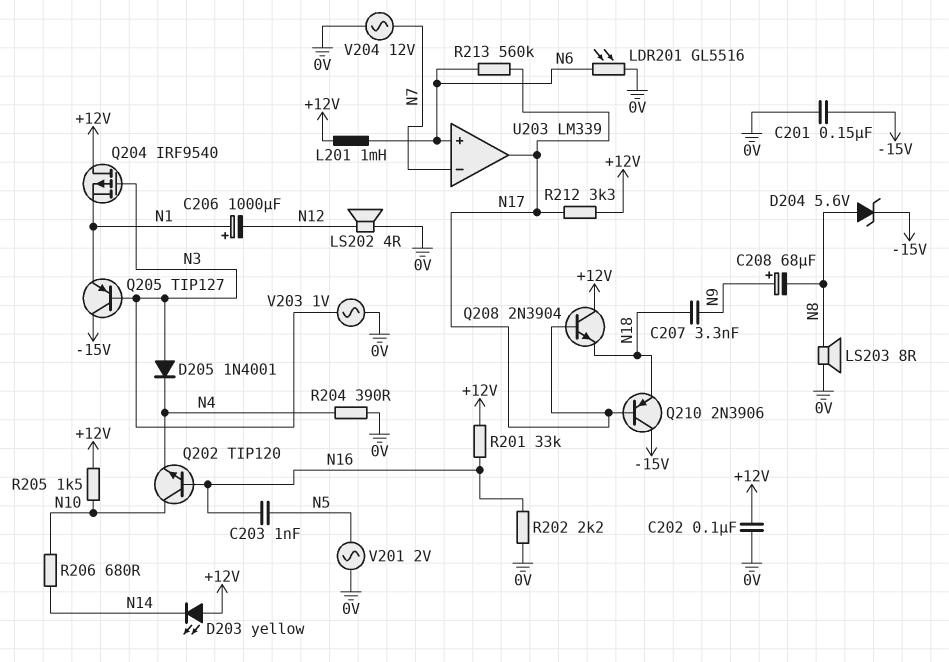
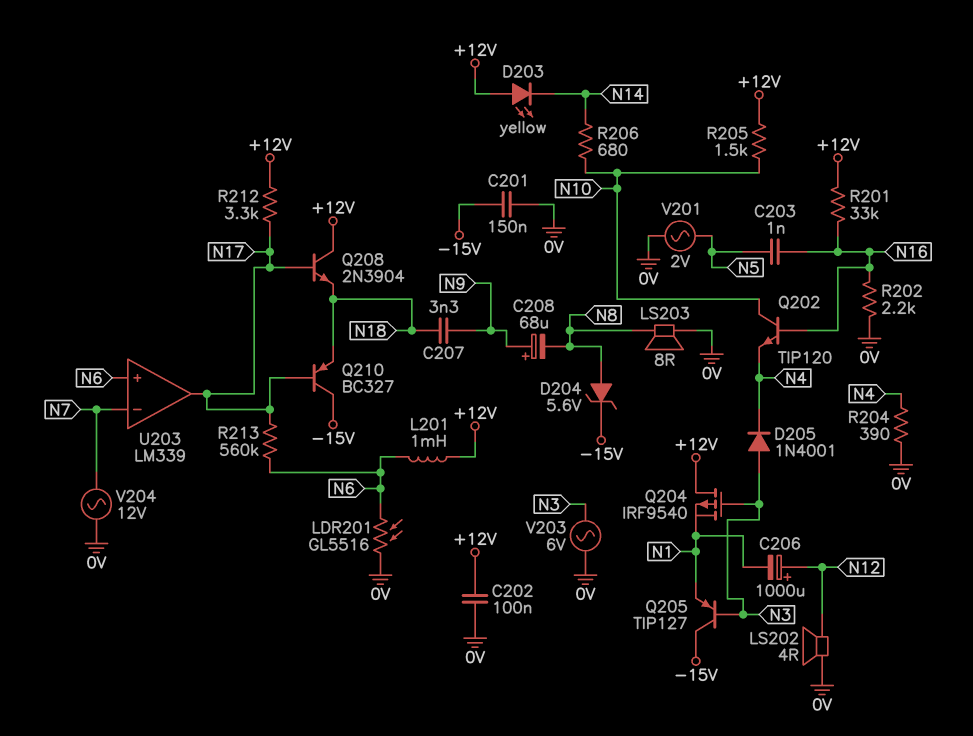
C206: 1000uF (plus N1, minus N12) -> 1000uF (plus N12, minus N1)
Q210: PNP 2N3906 (B N17, C -15V, E N18) -> PNP BC327 (B N17, C -15V, E N18)
V203: AC 1V (0V, N3) -> AC 6V (0V, N3)

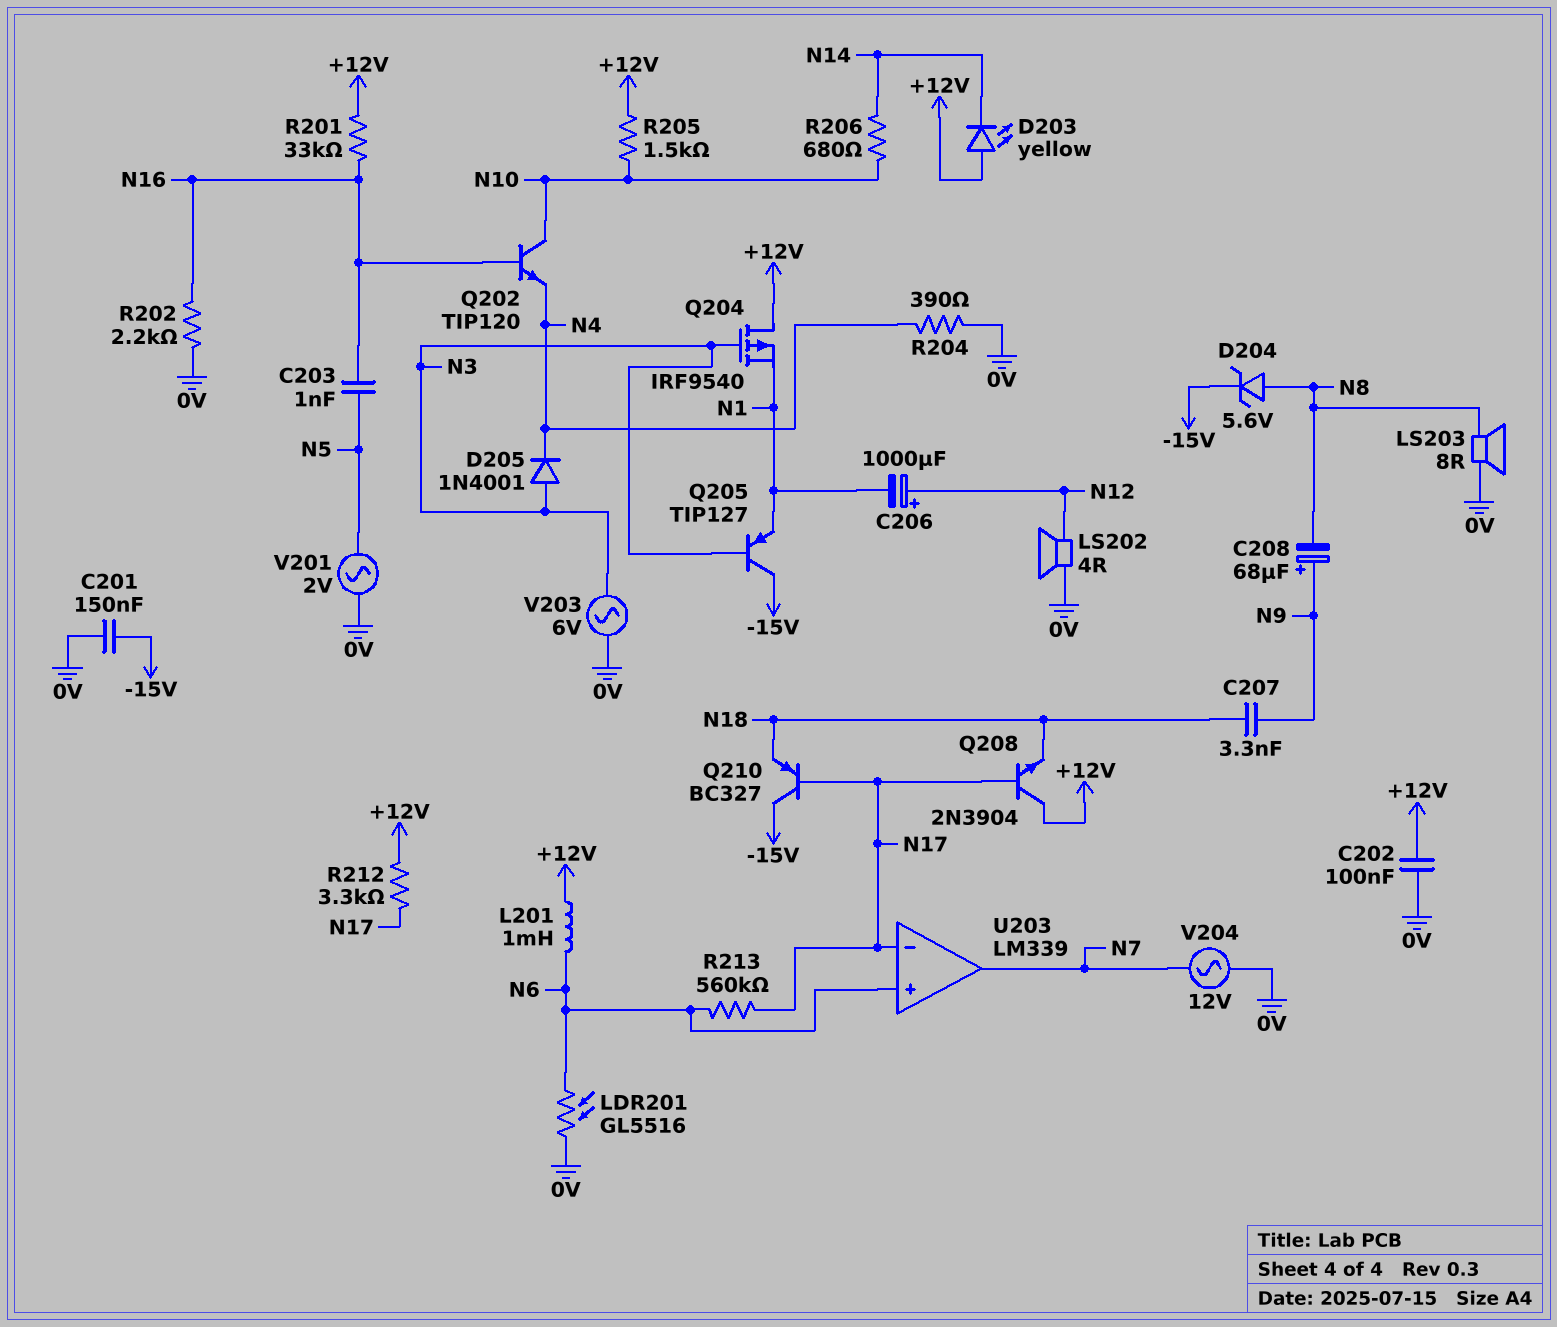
U203 pin in-: N7 -> N17
U203 pin out: N17 -> N7

